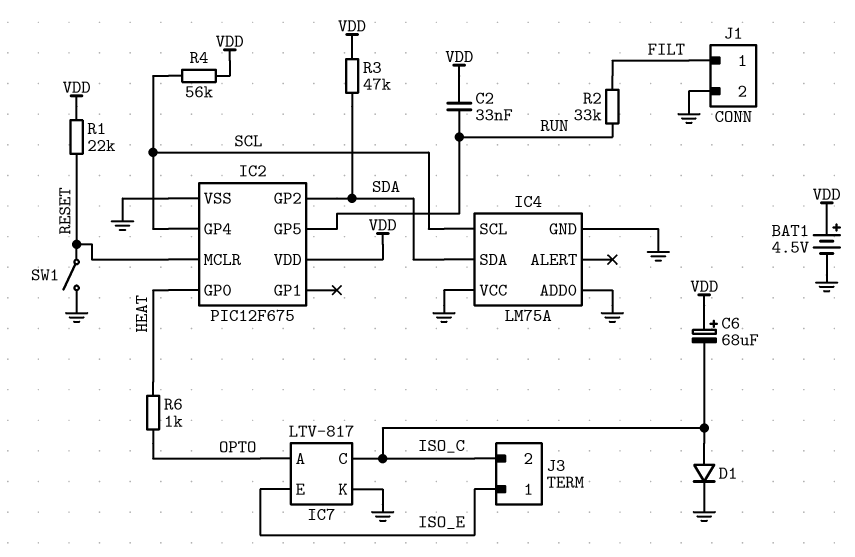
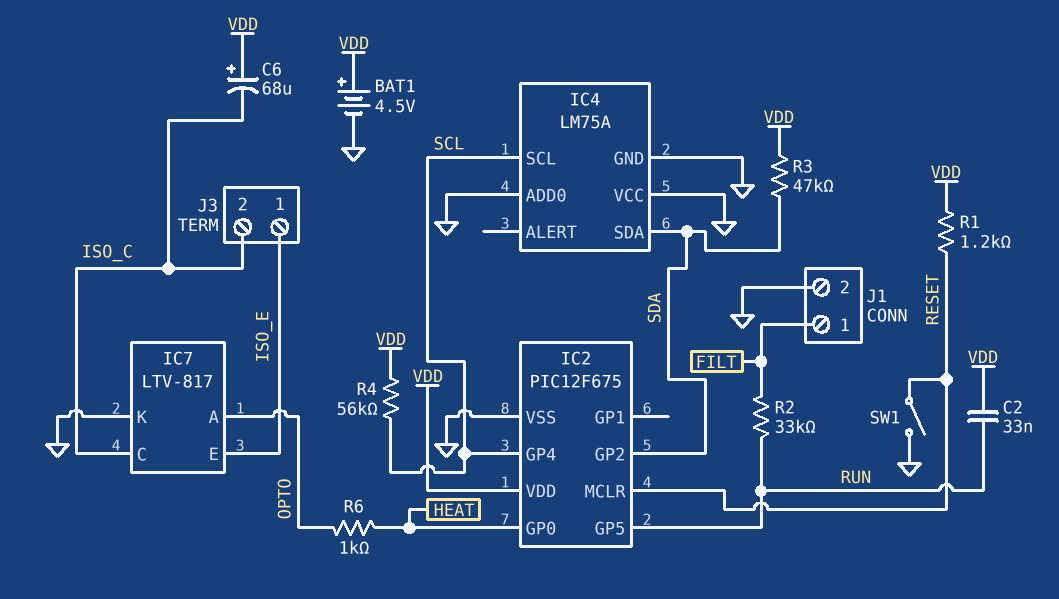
D1: diode (A ISO_C, K GND) -> none
R1: 22k (RESET, VDD) -> 1.2k (RESET, VDD)

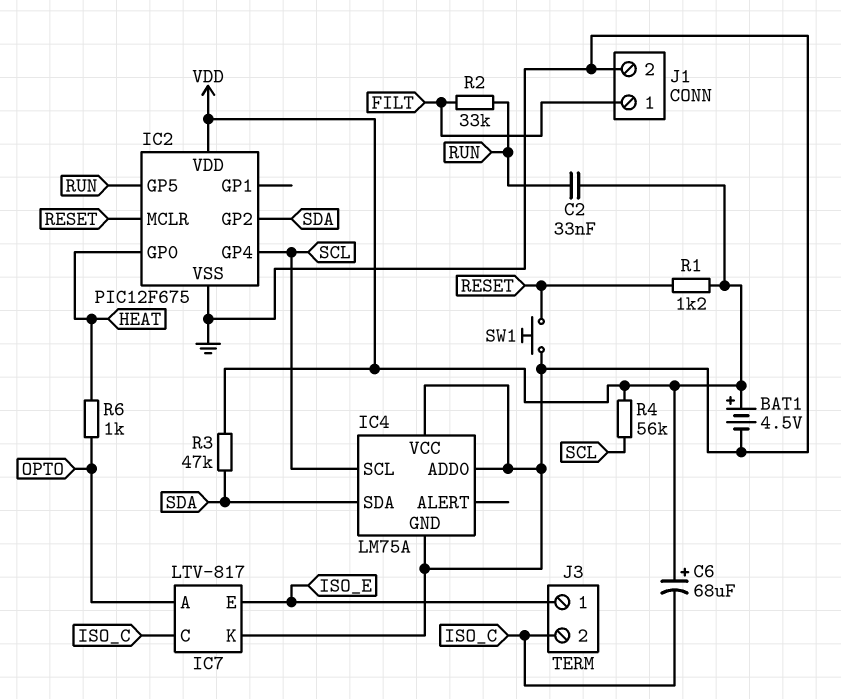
SW1: switch (GND, RESET) -> button (GND, RESET)

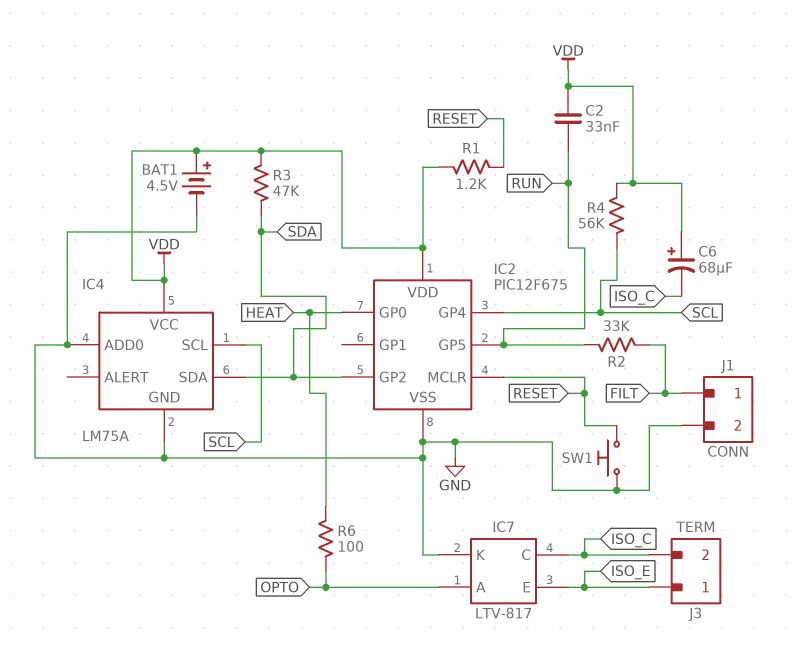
IC4 pin VCC: GND -> VDD
R6: 1k (HEAT, OPTO) -> 100 (HEAT, OPTO)

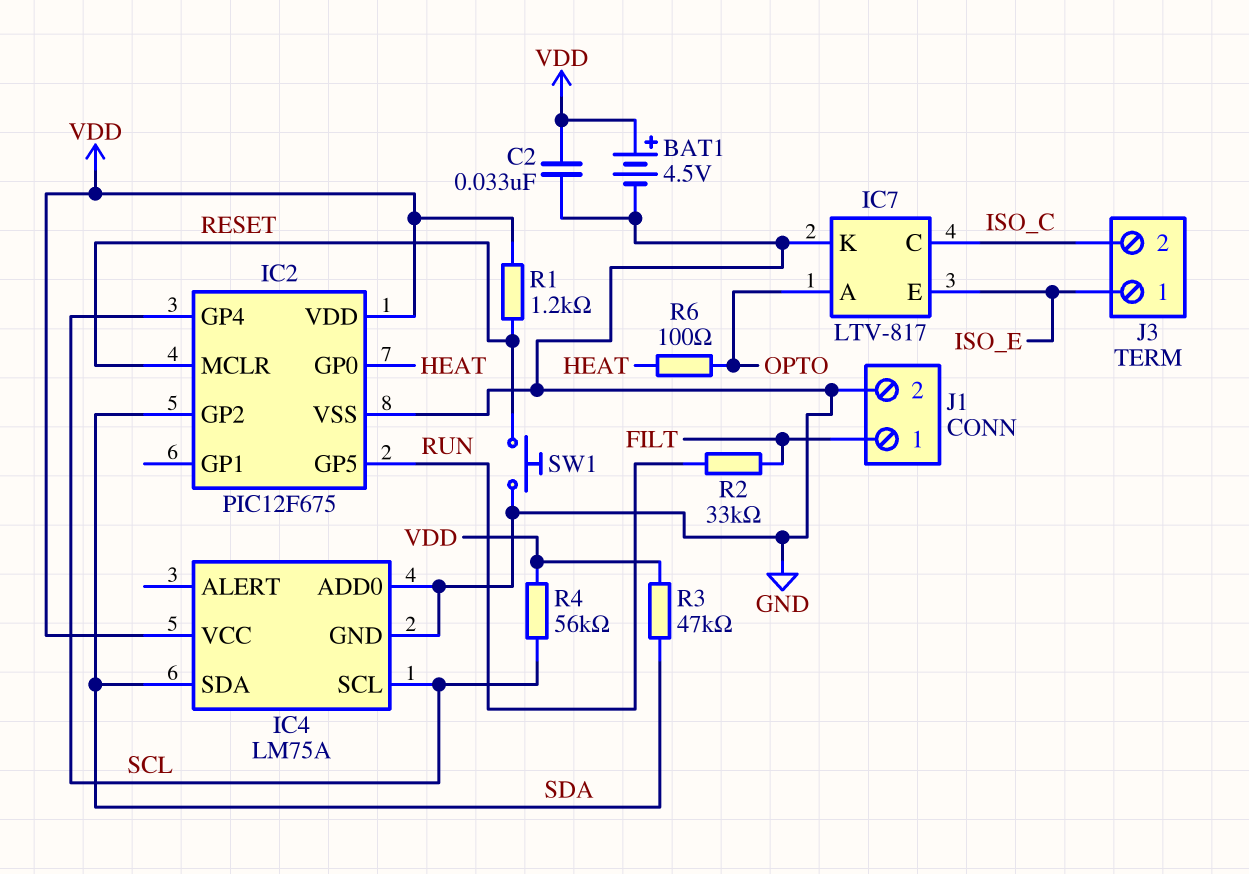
C2: 33nF (RUN, VDD) -> 33nF (GND, VDD)
C6: 68uF (plus VDD, minus ISO_C) -> none

